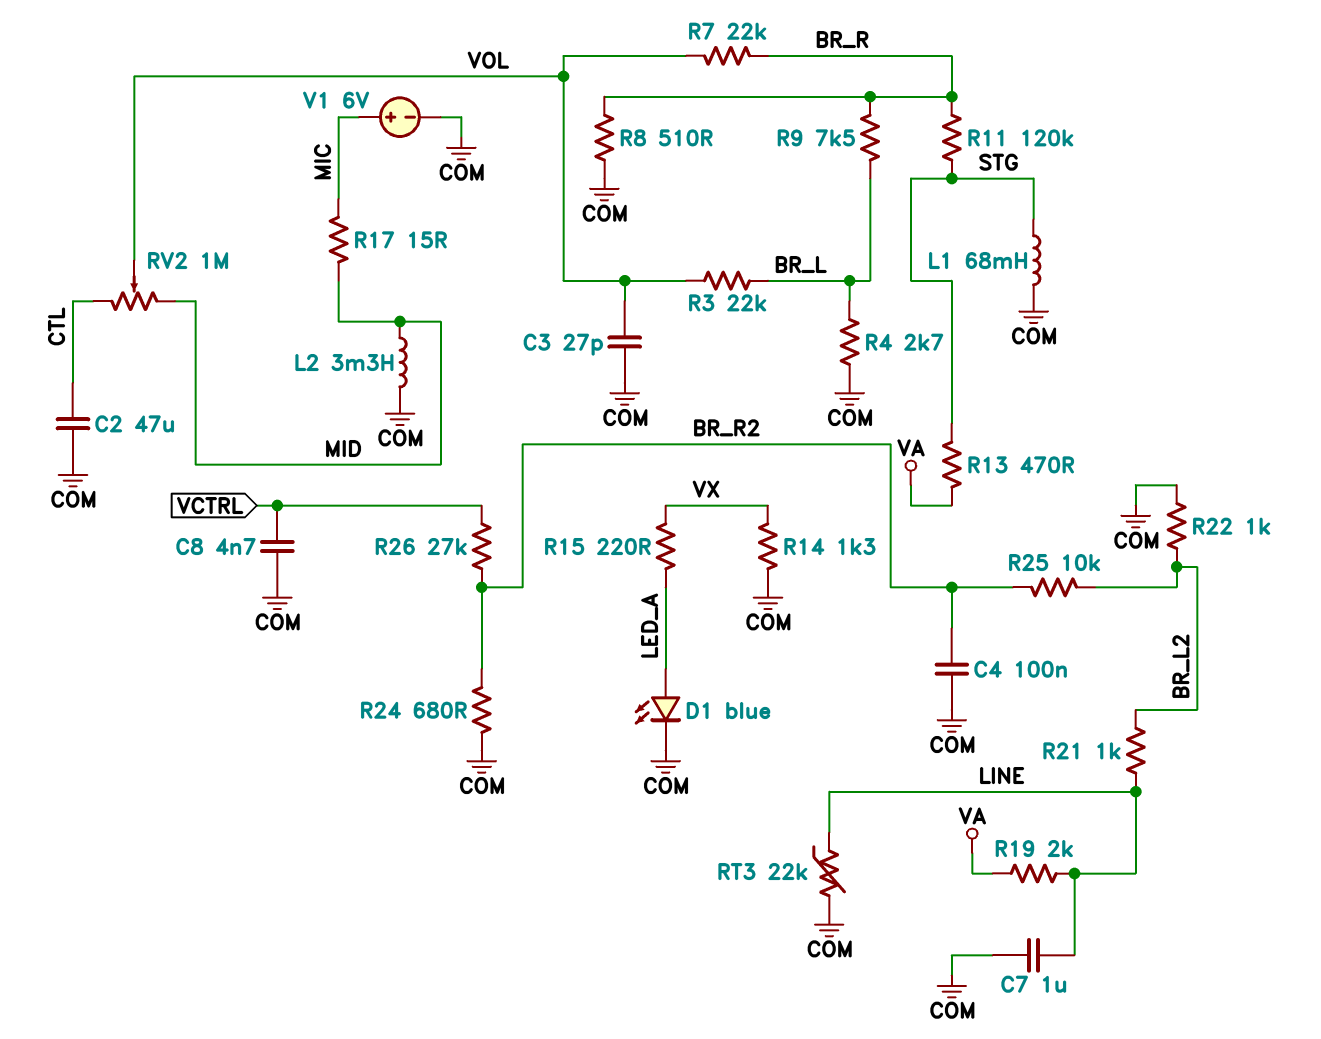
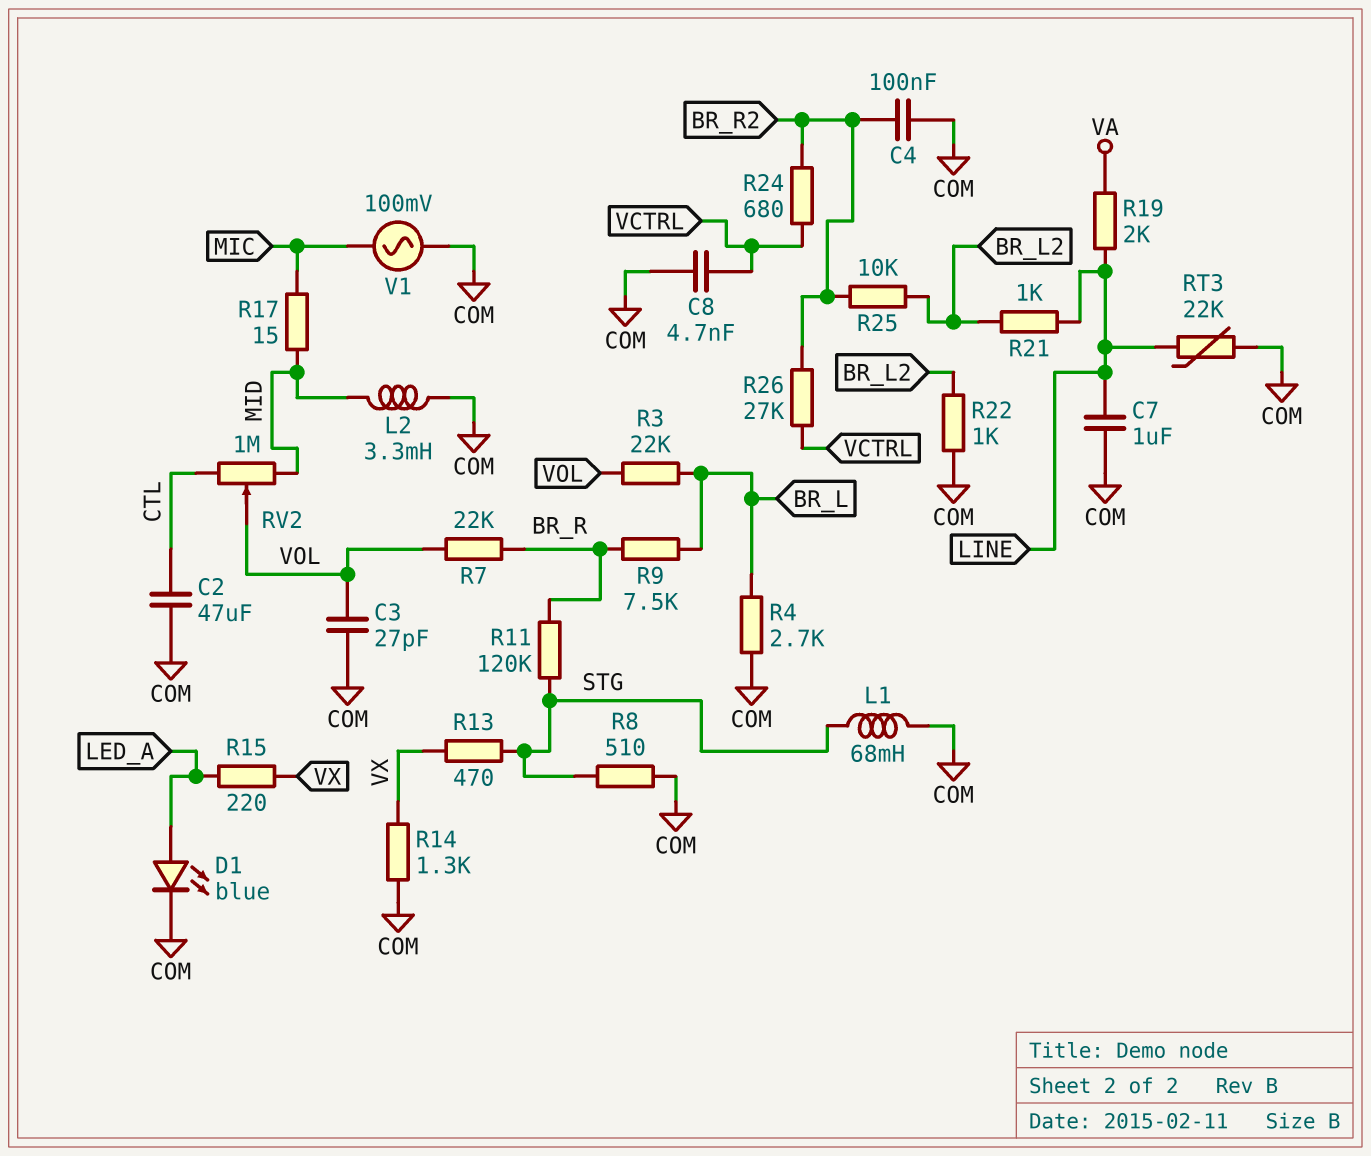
R8: 510 (BR_R, COM) -> 510 (COM, STG)
R13: 470 (STG, VA) -> 470 (STG, VX)
R24: 680 (BR_R2, COM) -> 680 (BR_R2, VCTRL)
V1: 6V (plus MIC, minus COM) -> AC 100mV (COM, MIC)

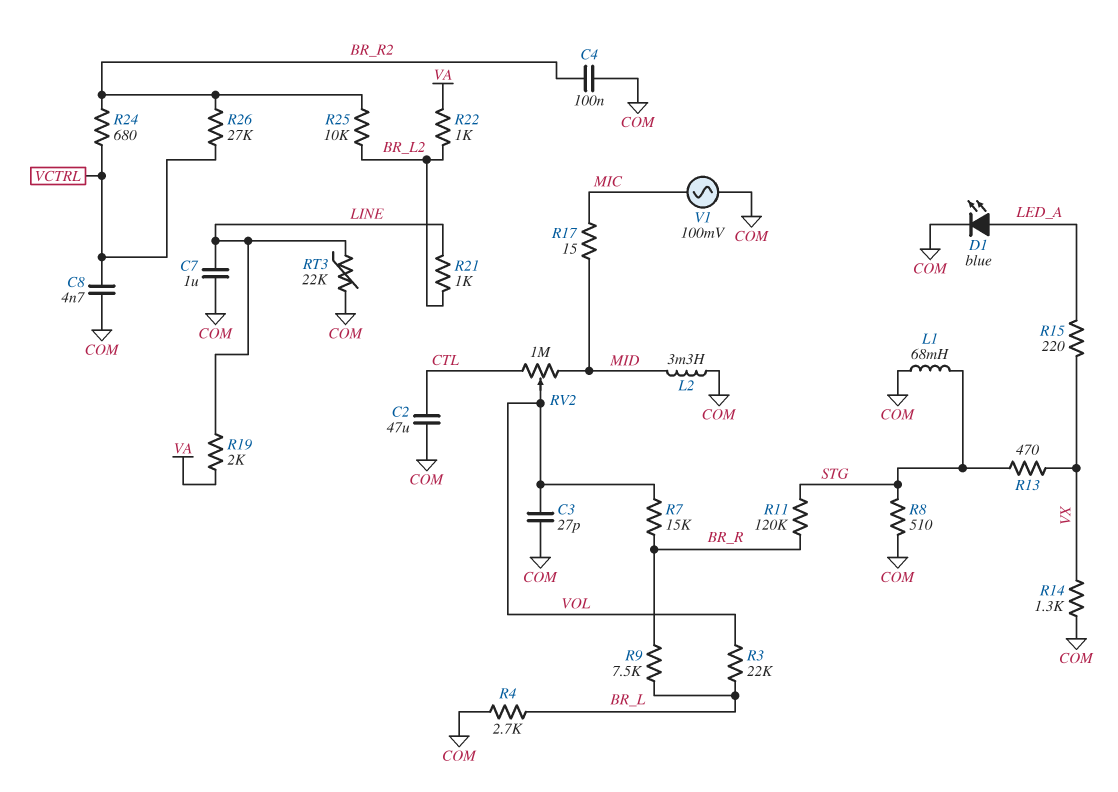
R7: 22k (BR_R, VOL) -> 15k (BR_R, VOL)
R22: 1k (BR_L2, COM) -> 1k (BR_L2, VA)

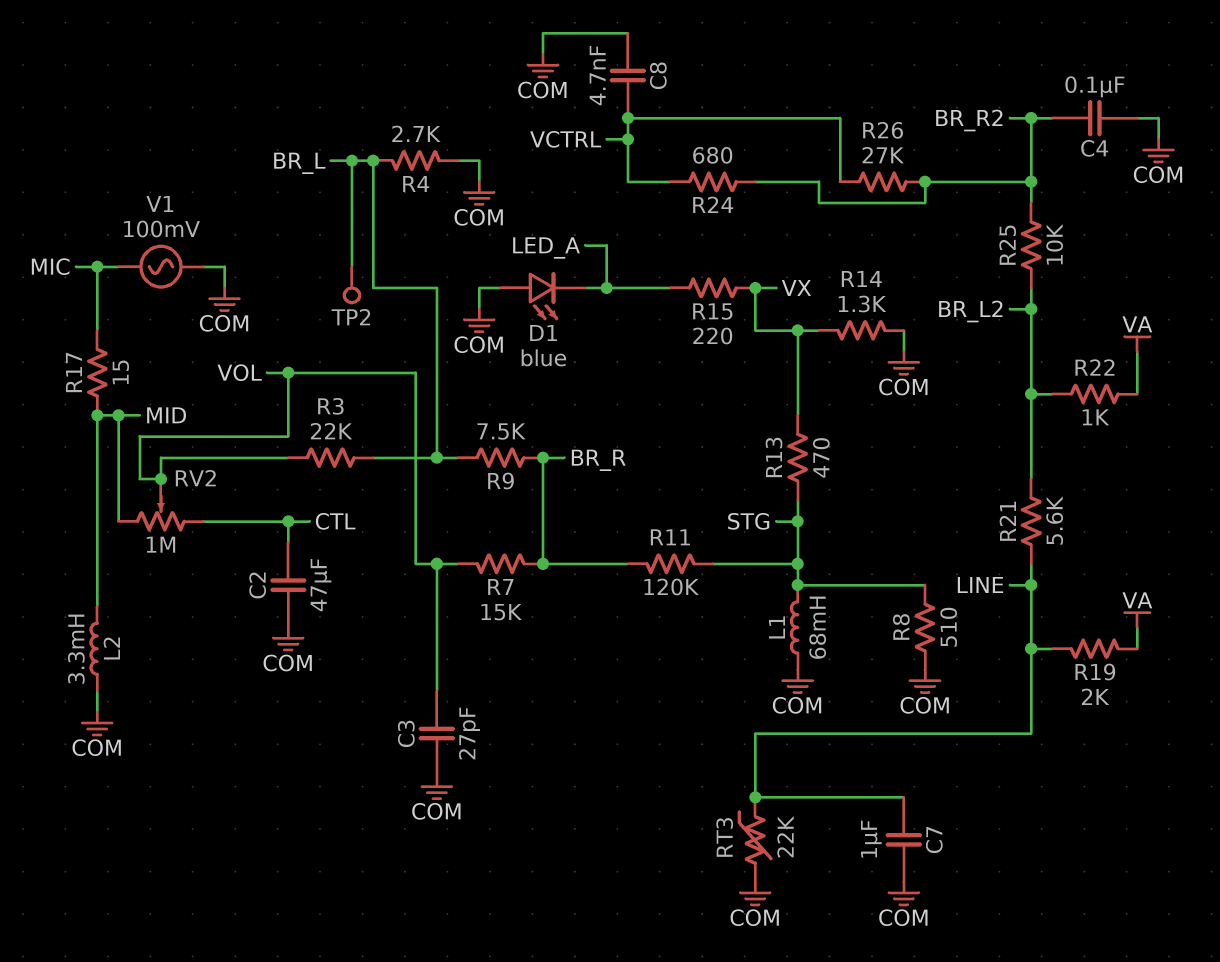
D1: LED blue (A LED_A, K COM) -> LED blue (A COM, K LED_A)
R21: 1k (BR_L2, LINE) -> 5.6k (BR_L2, LINE)
TP2: none -> test point (BR_L)

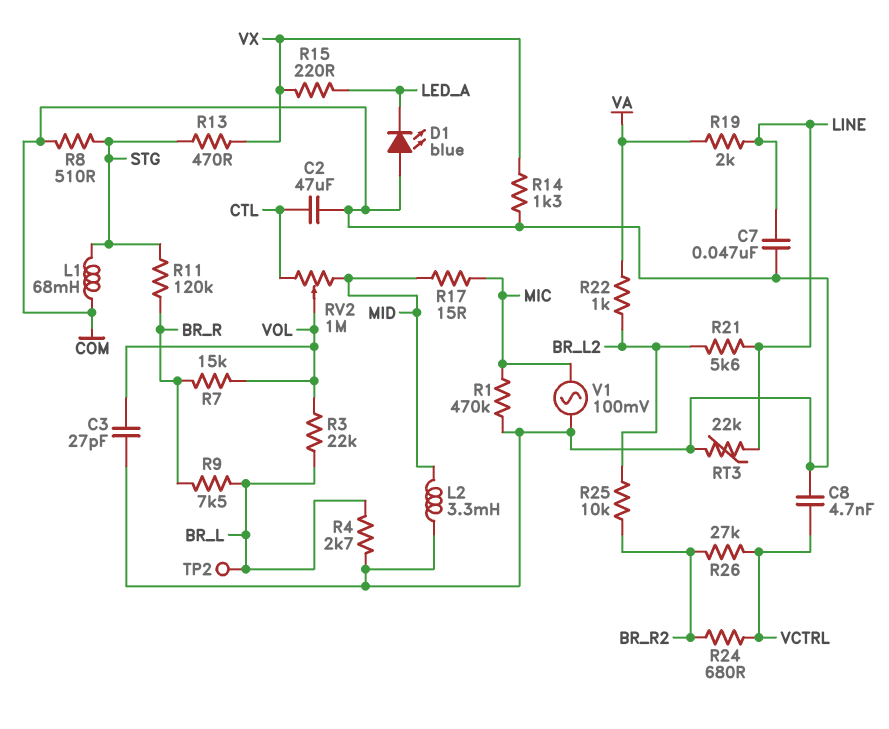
C4: 100nF (BR_R2, COM) -> none
C7: 1uF (COM, LINE) -> 47nF (COM, LINE)
R1: none -> 470k (COM, MIC)

